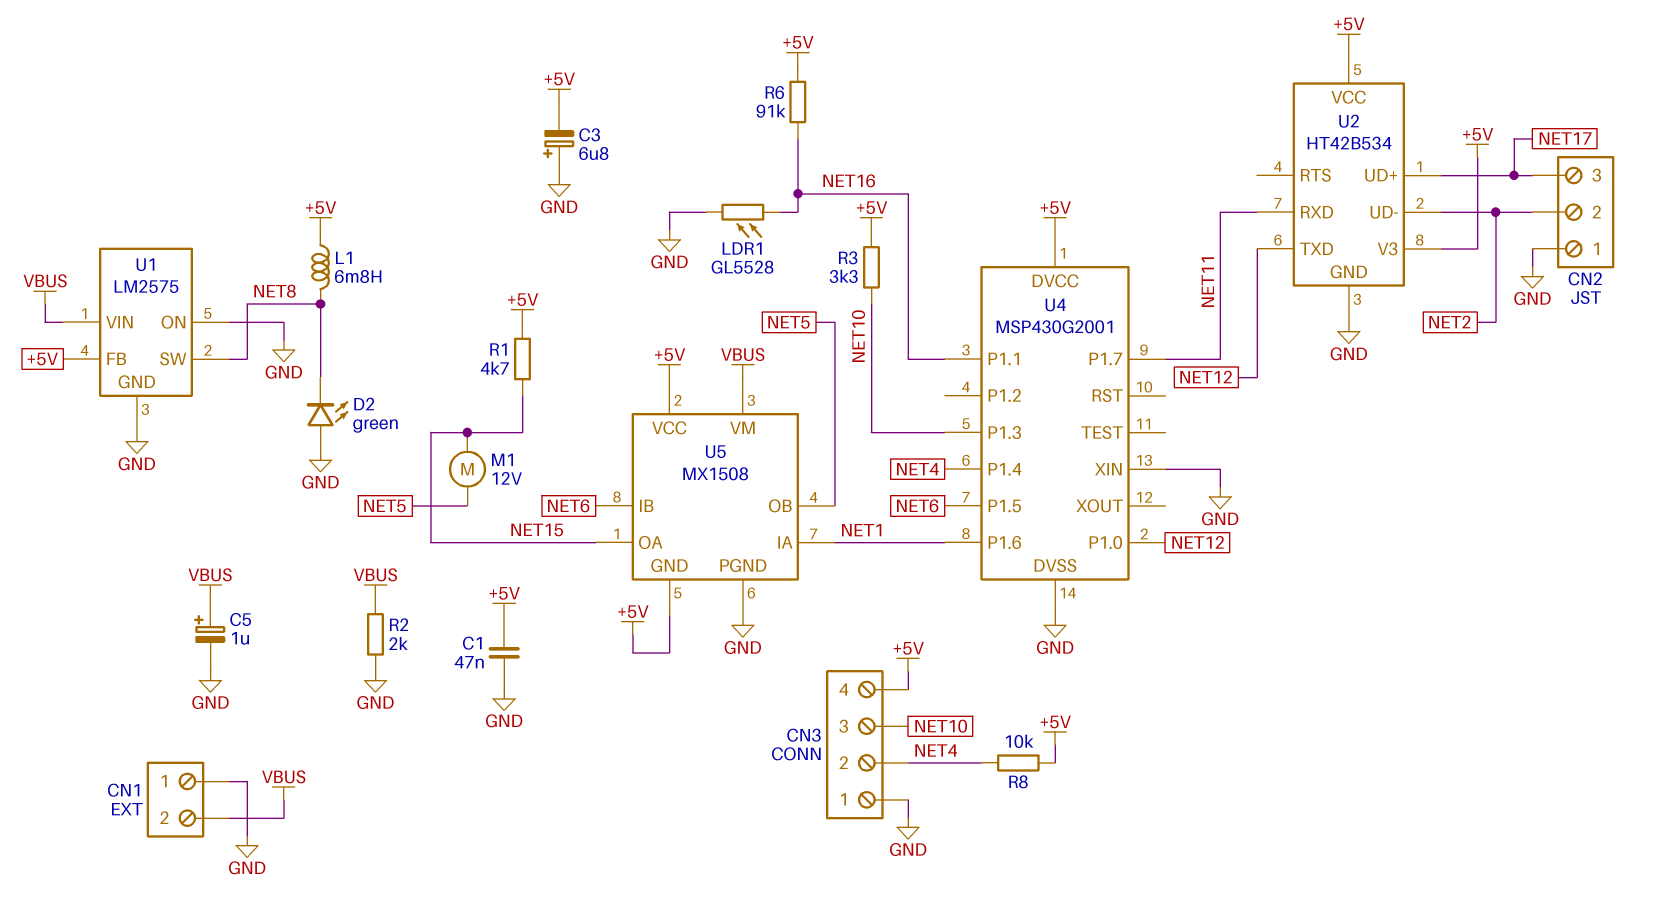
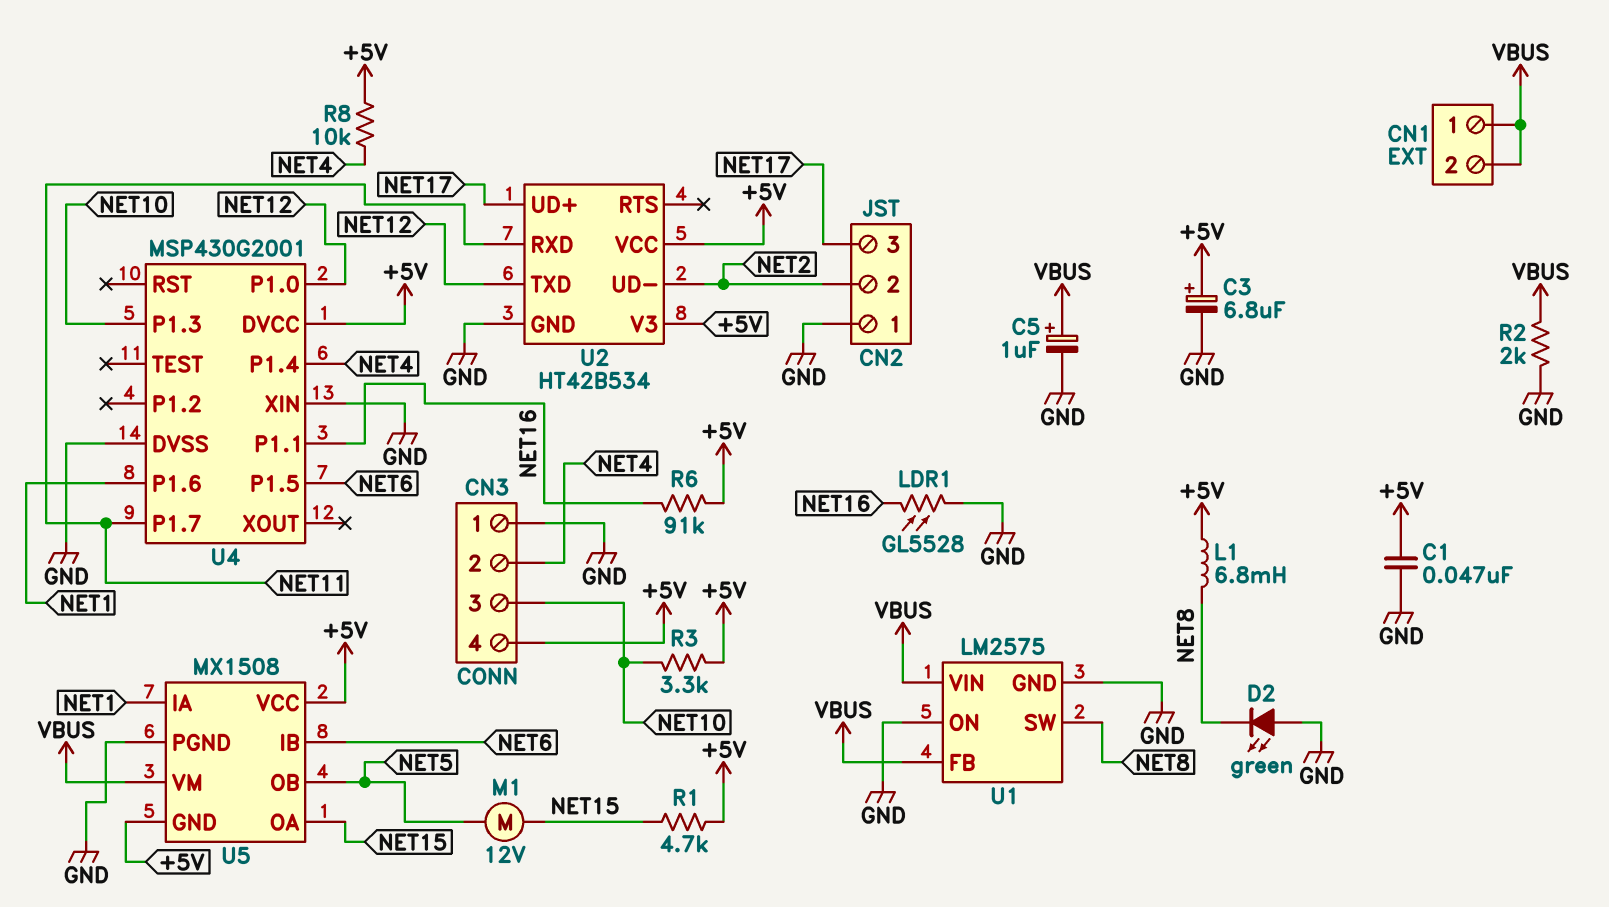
C3: 6.8uF (plus GND, minus +5V) -> 6.8uF (plus +5V, minus GND)
CN1 pin 1: GND -> VBUS
U1 pin FB: +5V -> VBUS

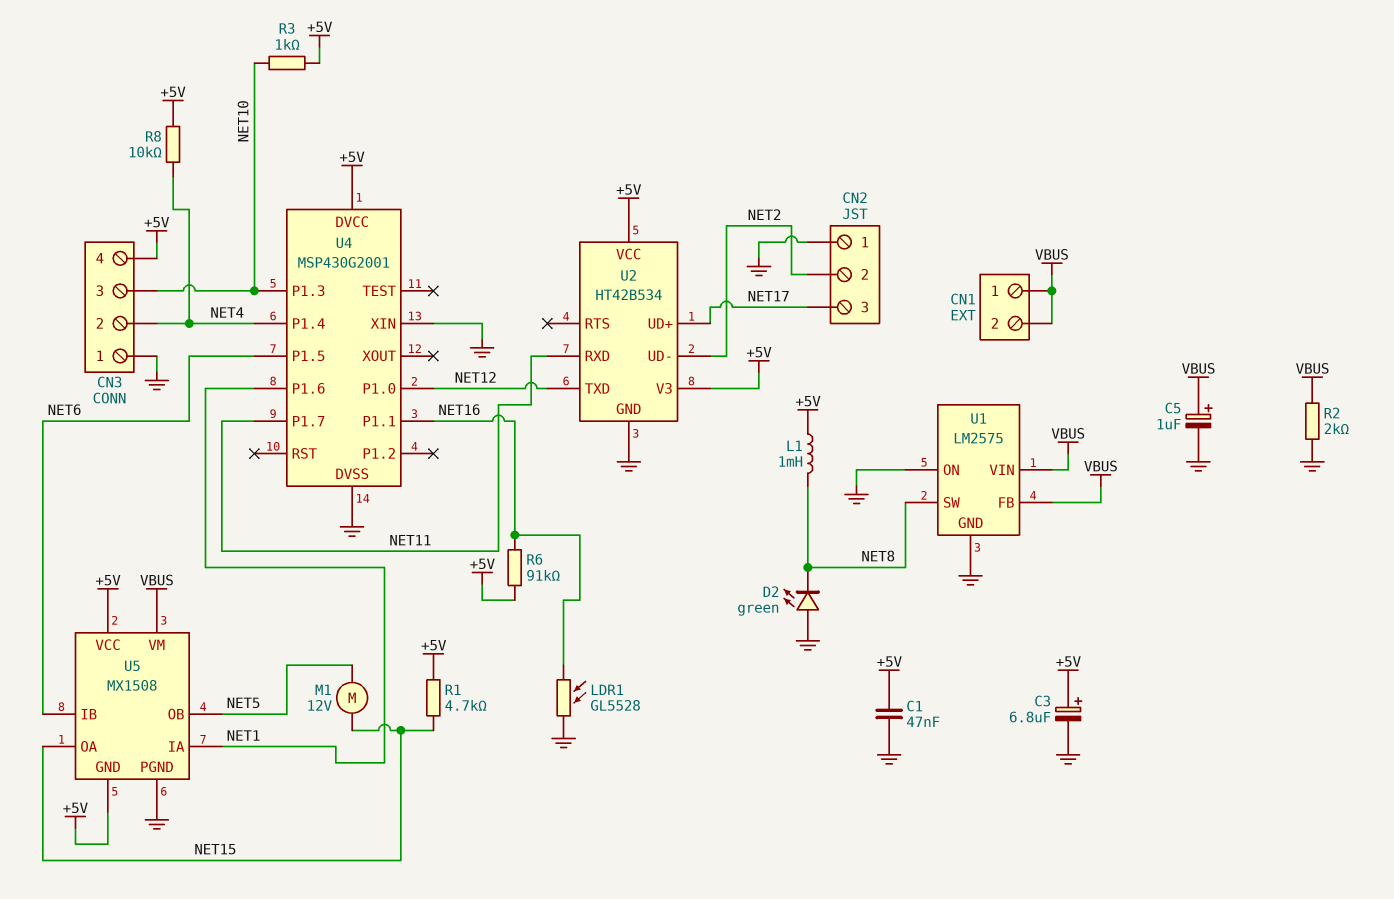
L1: 6.8mH (+5V, NET8) -> 1mH (+5V, NET8)
R3: 3.3k (+5V, NET10) -> 1k (+5V, NET10)

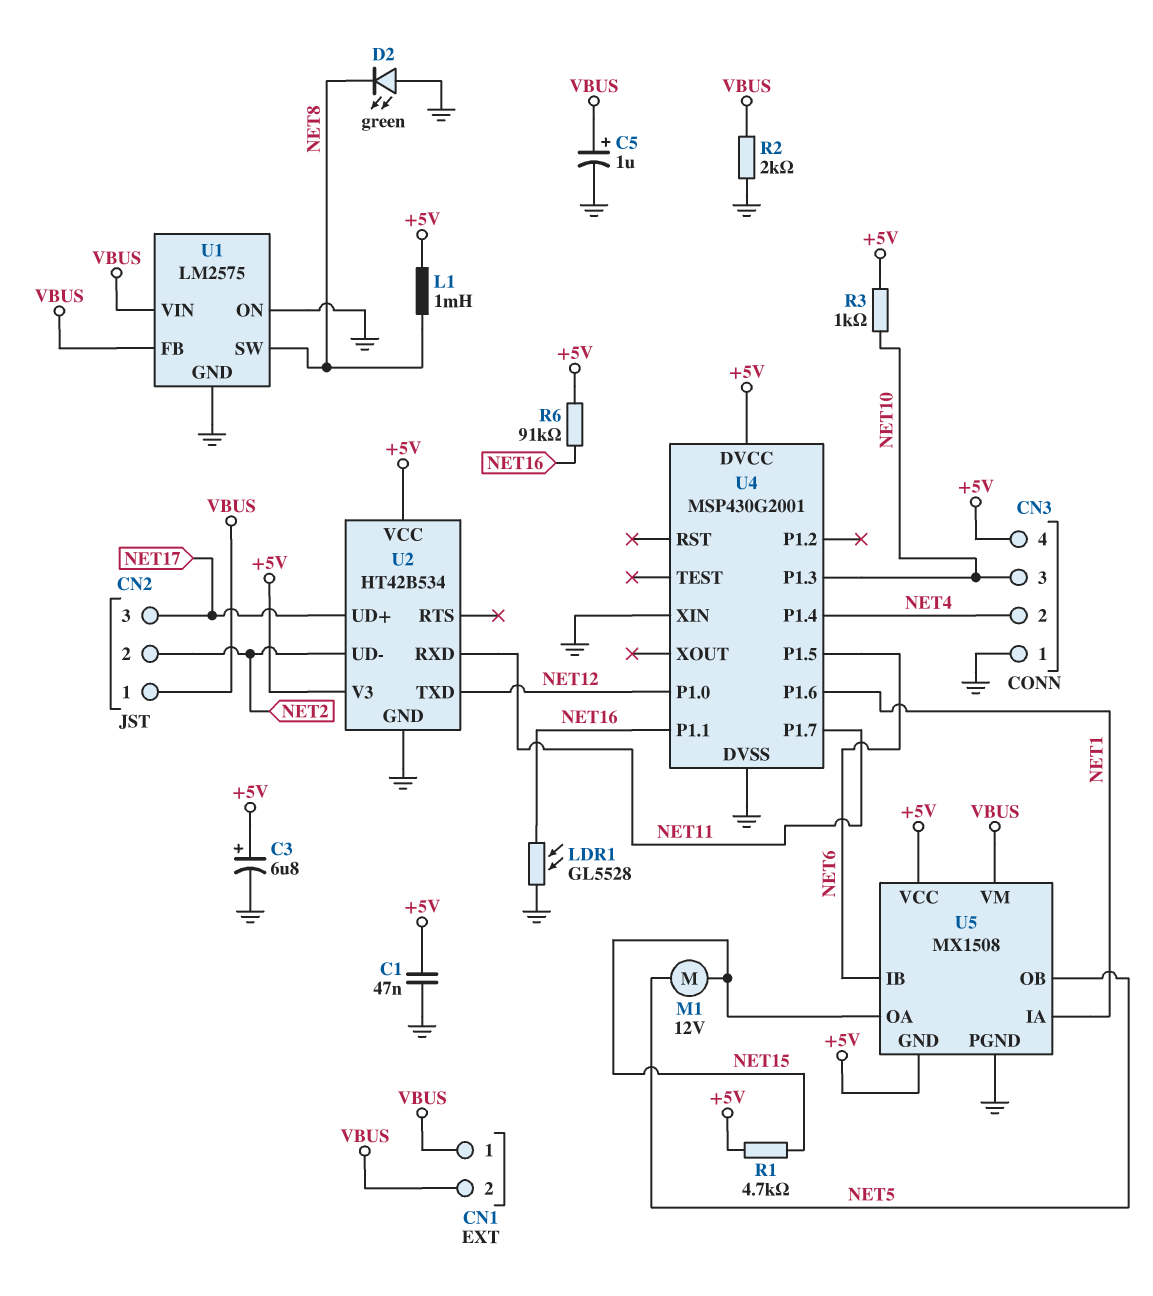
CN2 pin 1: GND -> VBUS
R8: 10k (+5V, NET4) -> none

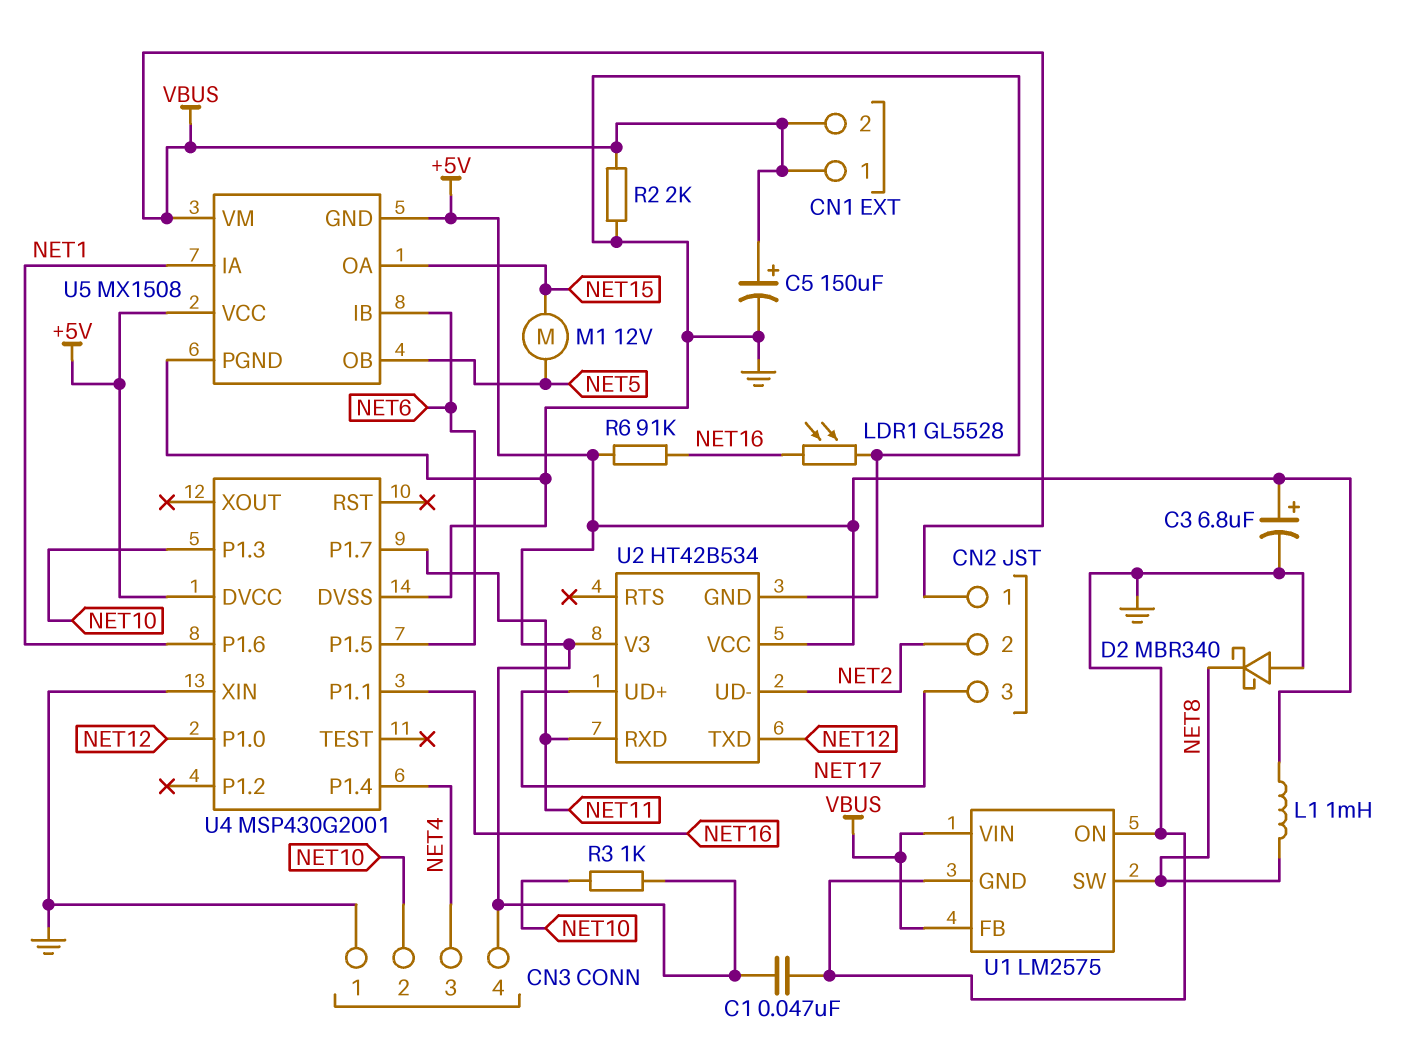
C5: 1uF (plus VBUS, minus GND) -> 150uF (plus VBUS, minus GND)
CN3 pin 2: NET4 -> NET10
CN3 pin 3: NET10 -> NET4
D2: LED green (A GND, K NET8) -> schottky MBR340 (A GND, K NET8)
R1: 4.7k (+5V, NET15) -> none

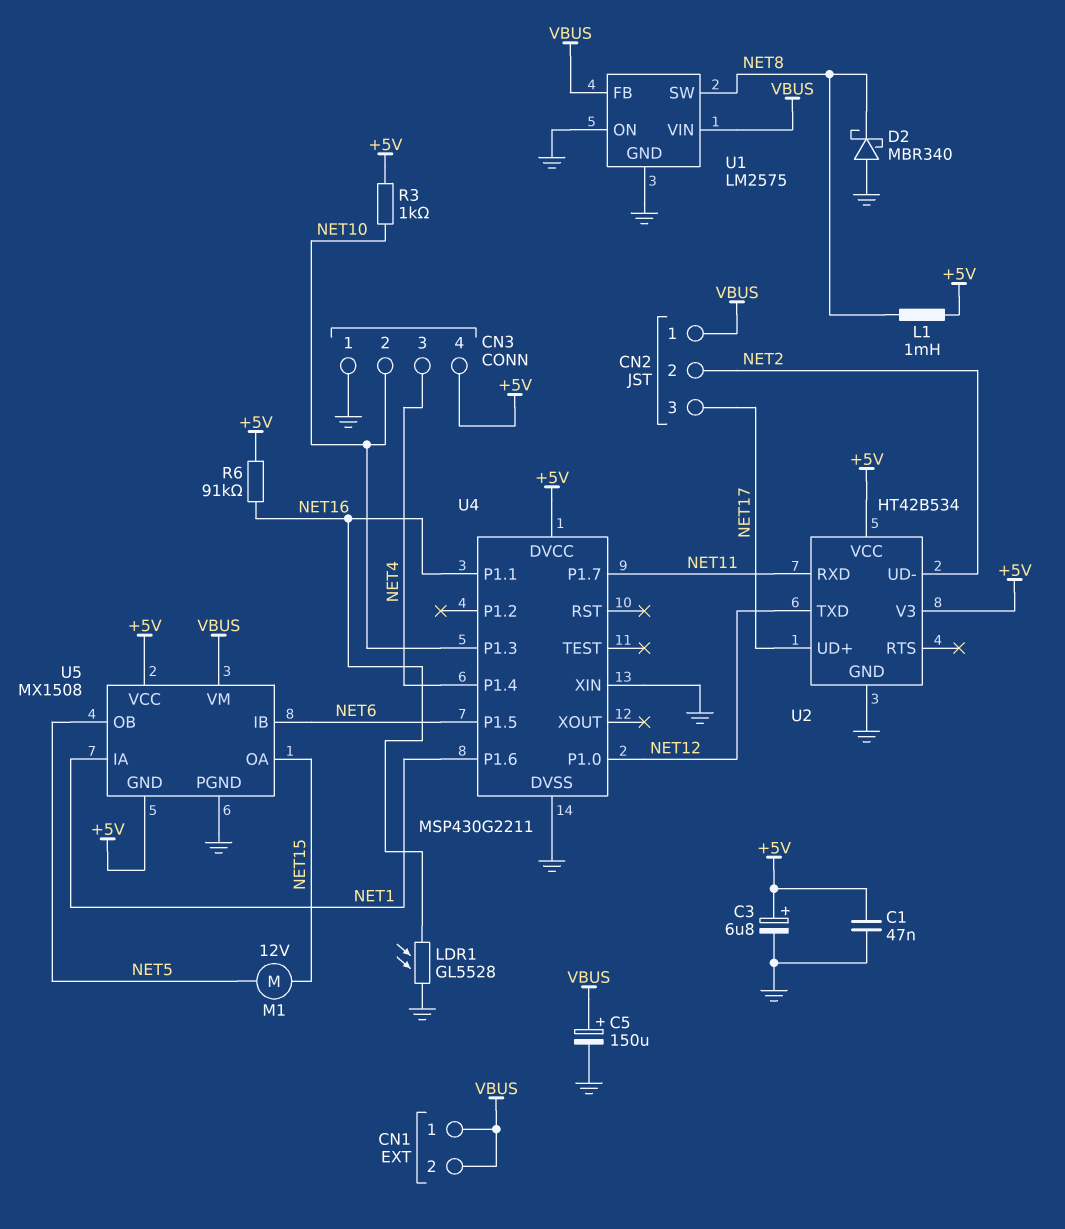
R2: 2k (GND, VBUS) -> none
U4: MSP430G2001 -> MSP430G2211

